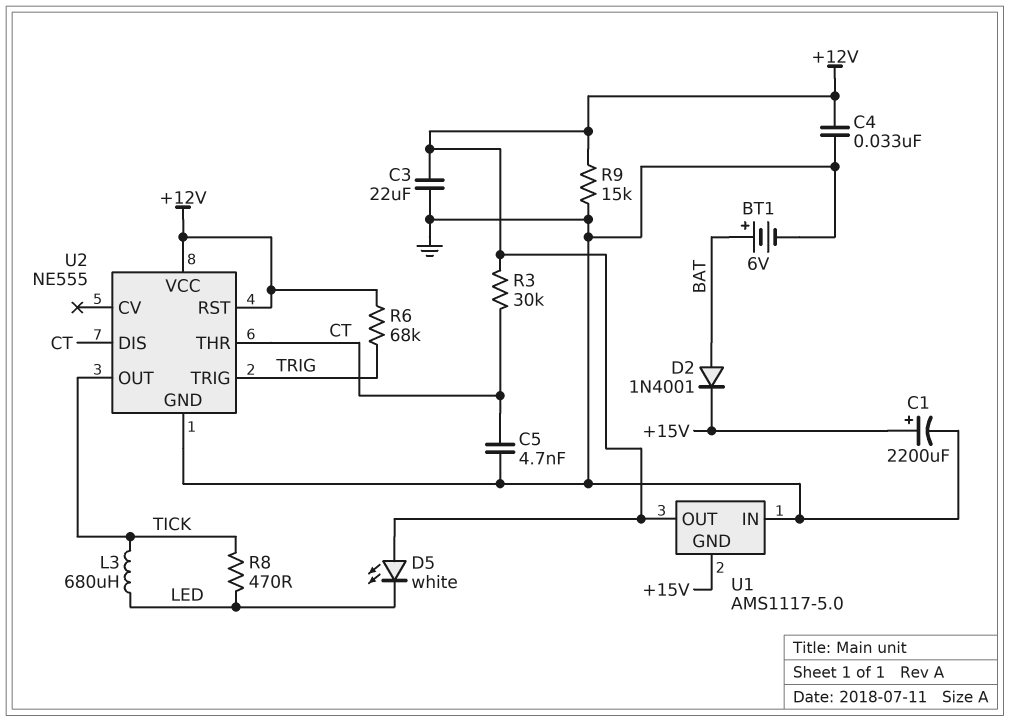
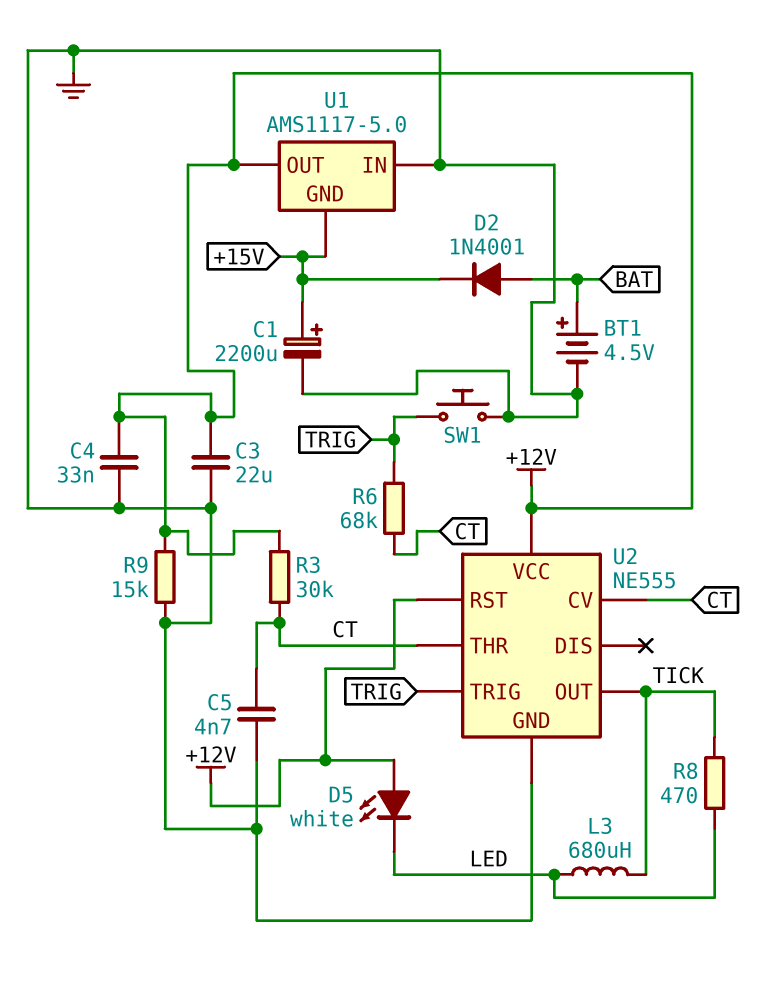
BT1: 6V (plus BAT, minus GND) -> 4.5V (plus BAT, minus GND)
R6: 68k (+12V, TRIG) -> 68k (CT, TRIG)
SW1: none -> button (GND, TRIG)
U2 pin CV: none -> CT
U2 pin DIS: CT -> none

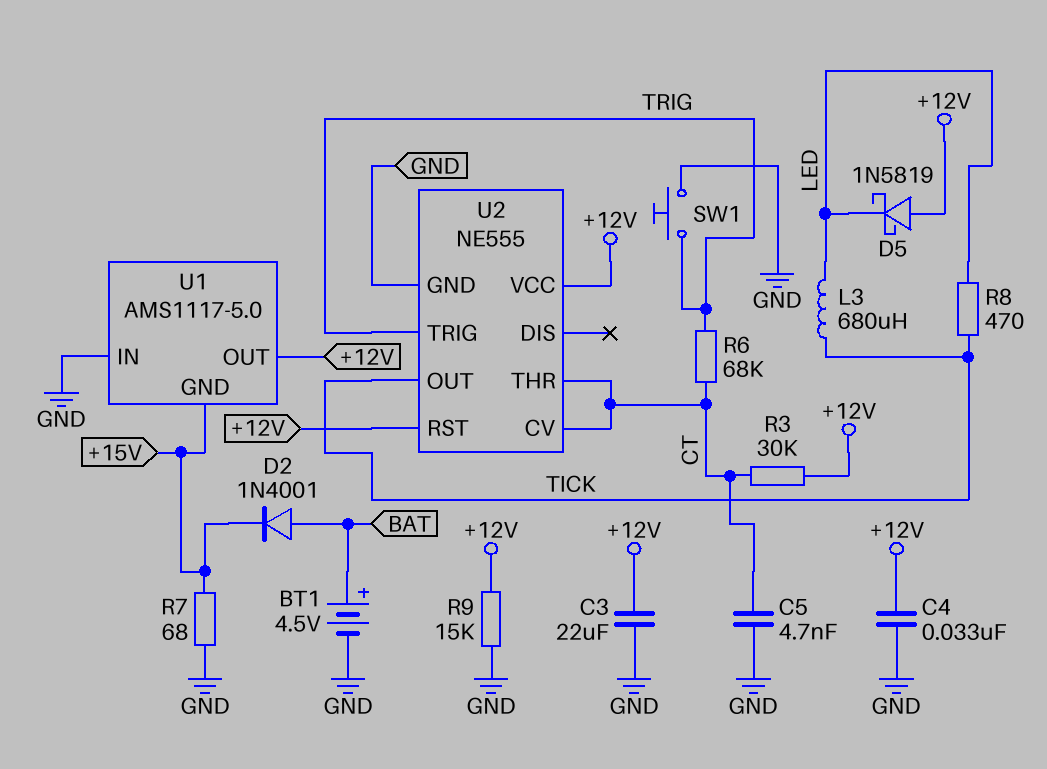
C1: 2200uF (plus +15V, minus GND) -> none
D5: LED white (A +12V, K LED) -> schottky 1N5819 (A +12V, K LED)
R7: none -> 68 (+15V, GND)

